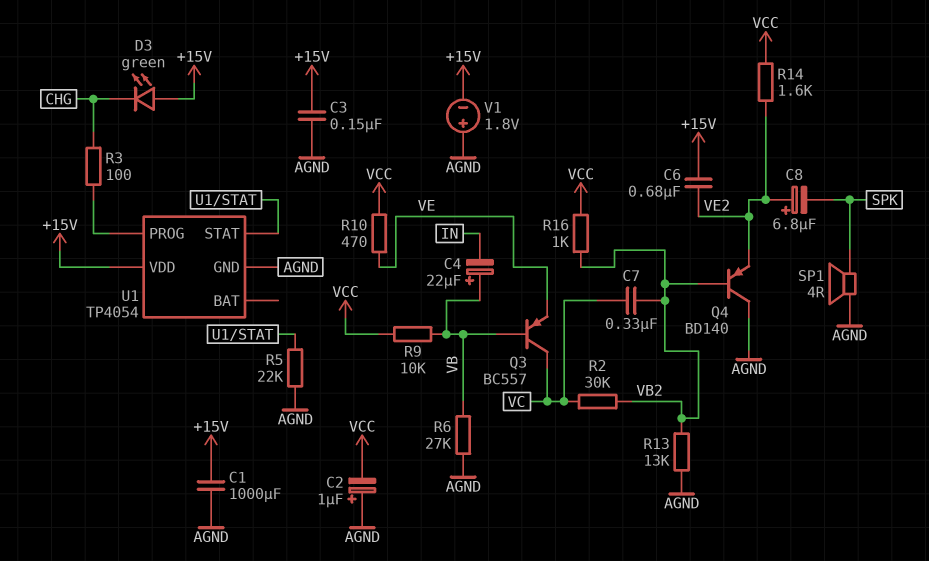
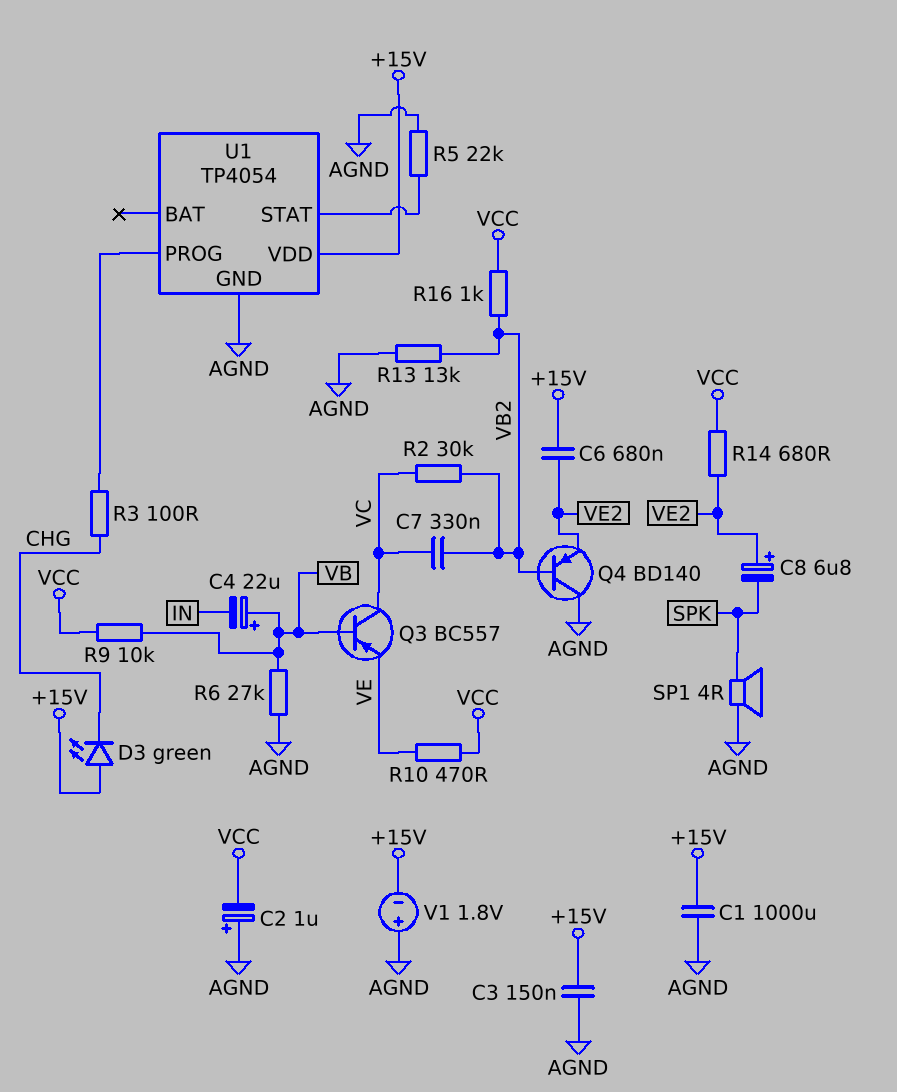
R14: 1.6k (VCC, VE2) -> 680 (VCC, VE2)

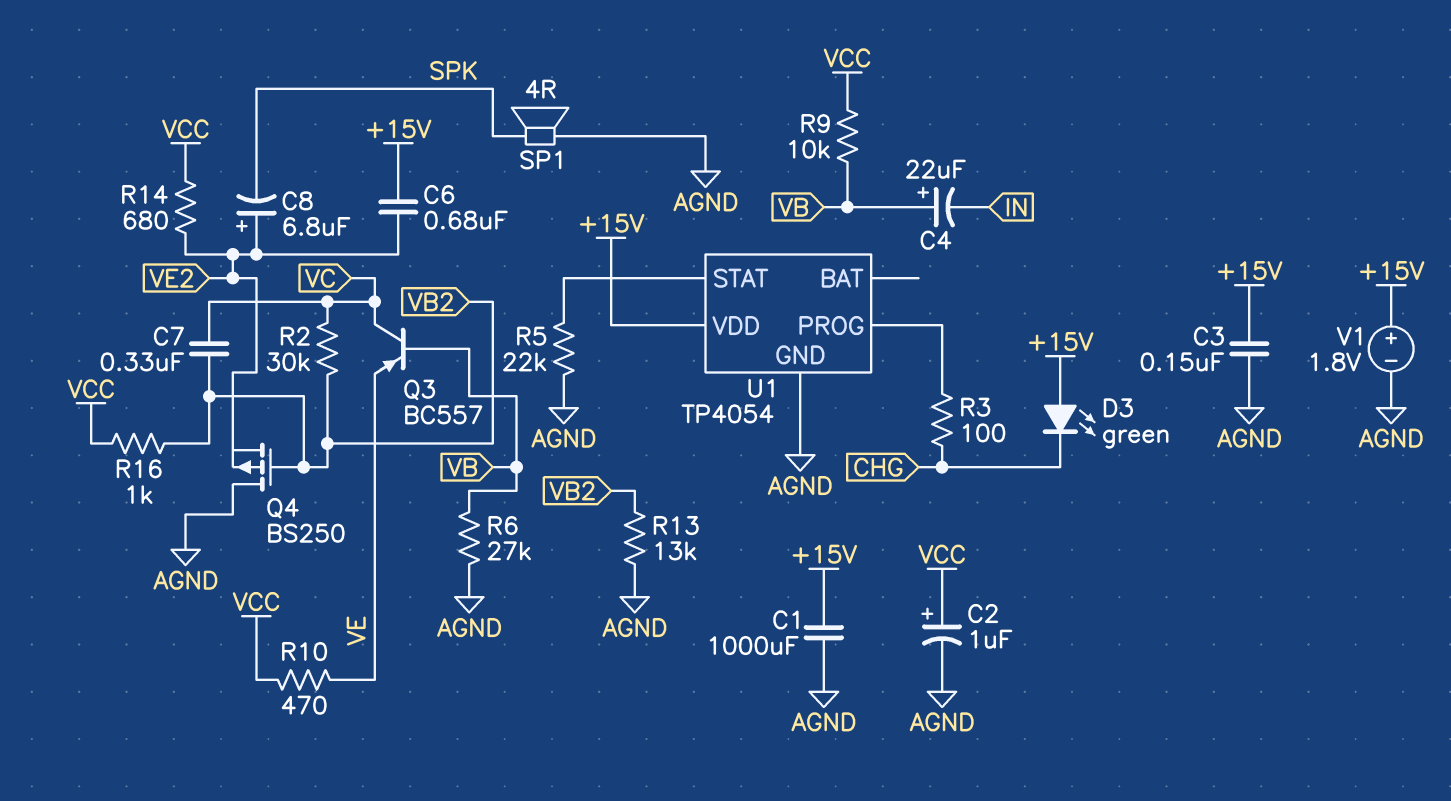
C2: 1uF (plus AGND, minus VCC) -> 1uF (plus VCC, minus AGND)
Q4: PNP BD140 (B VB2, C AGND, E VE2) -> PMOS BS250 (G VB2, D AGND, S VE2)
V1: 1.8V (plus AGND, minus +15V) -> 1.8V (plus +15V, minus AGND)

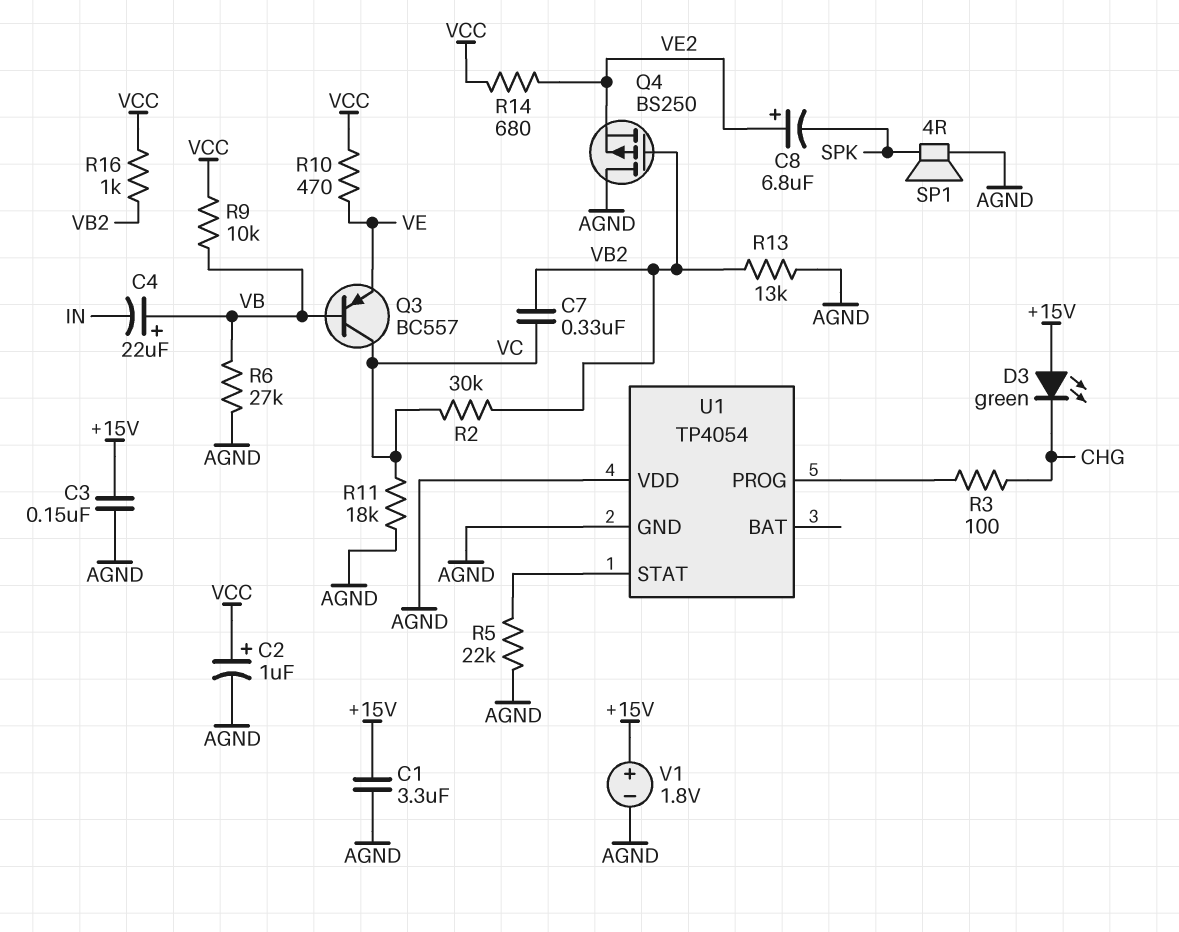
C1: 1000uF (+15V, AGND) -> 3.3uF (+15V, AGND)
C6: 680nF (+15V, VE2) -> none
R11: none -> 18k (AGND, VC)
U1 pin VDD: +15V -> AGND

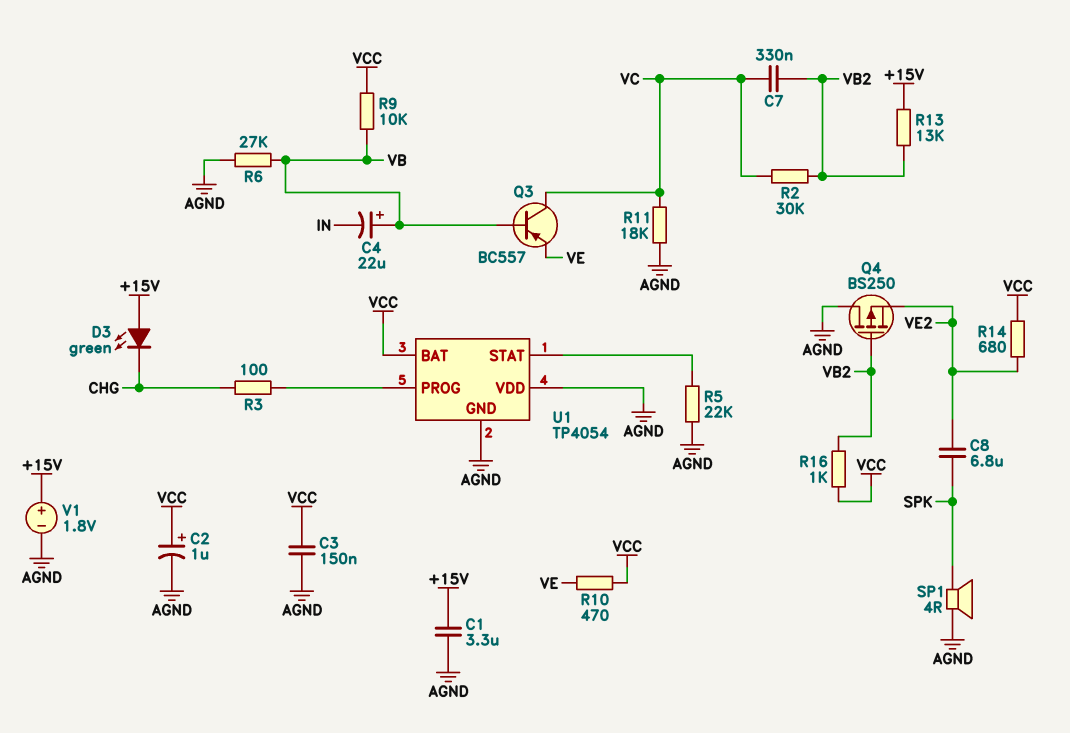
C3: 150nF (+15V, AGND) -> 150nF (AGND, VCC)
C8: 6.8uF (plus VE2, minus SPK) -> 6.8uF (SPK, VE2)
R13: 13k (AGND, VB2) -> 13k (+15V, VB2)
U1 pin BAT: none -> VCC

